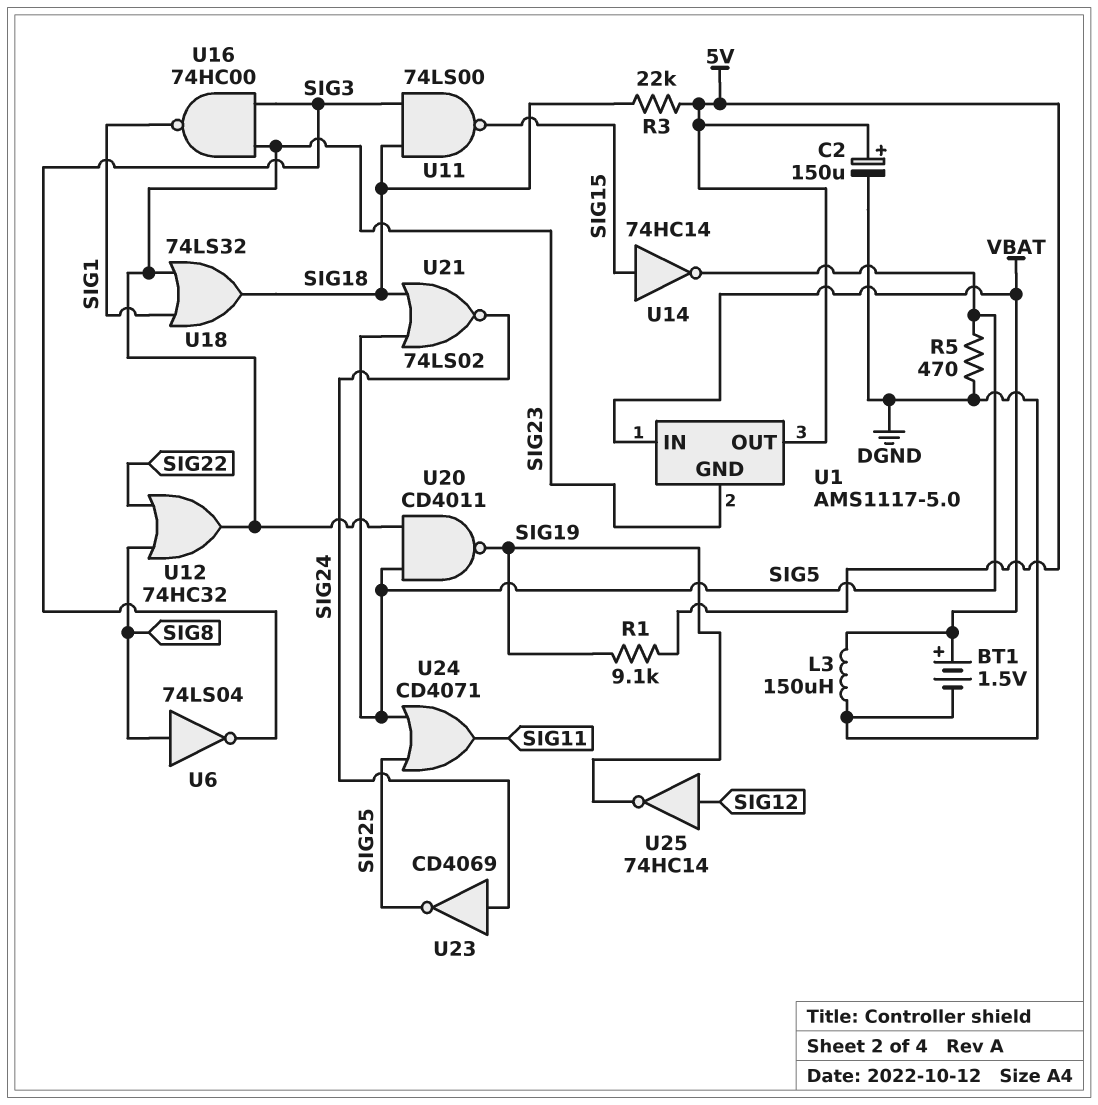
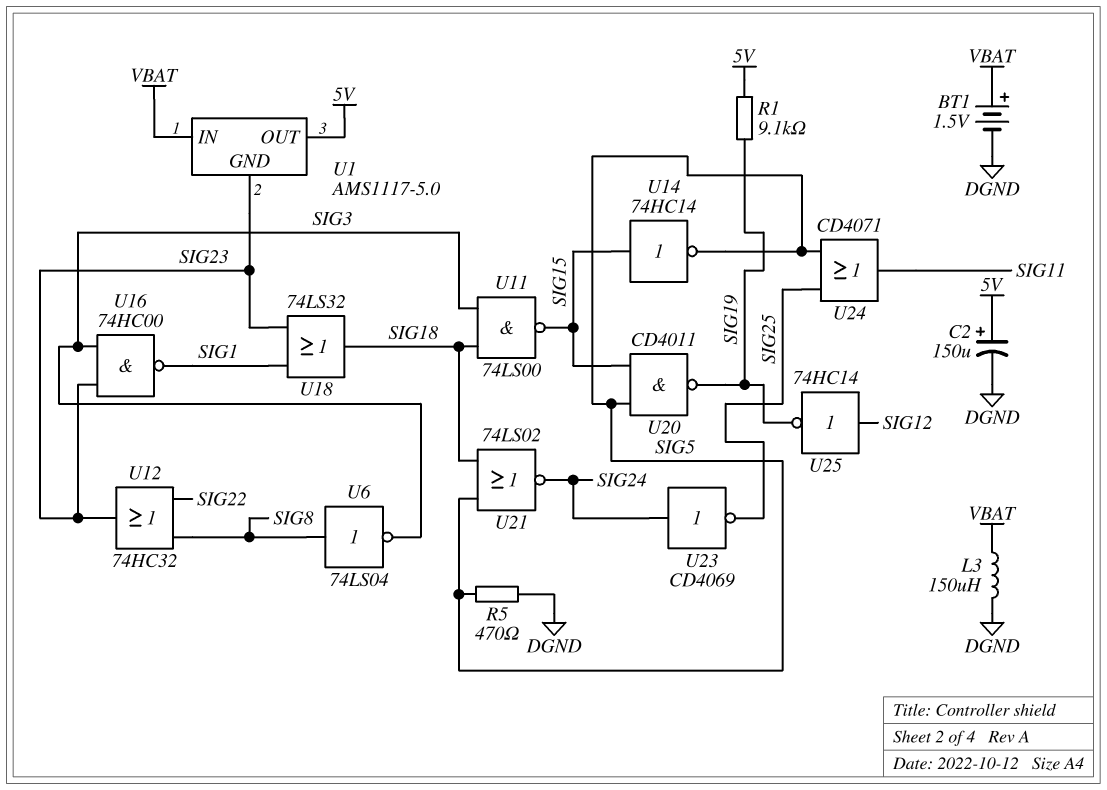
R3: 22k (5V, SIG18) -> none
U20: NAND CD4011 (in SIG5, in SIG23, out SIG19) -> NAND CD4011 (in SIG5, in SIG15, out SIG19)

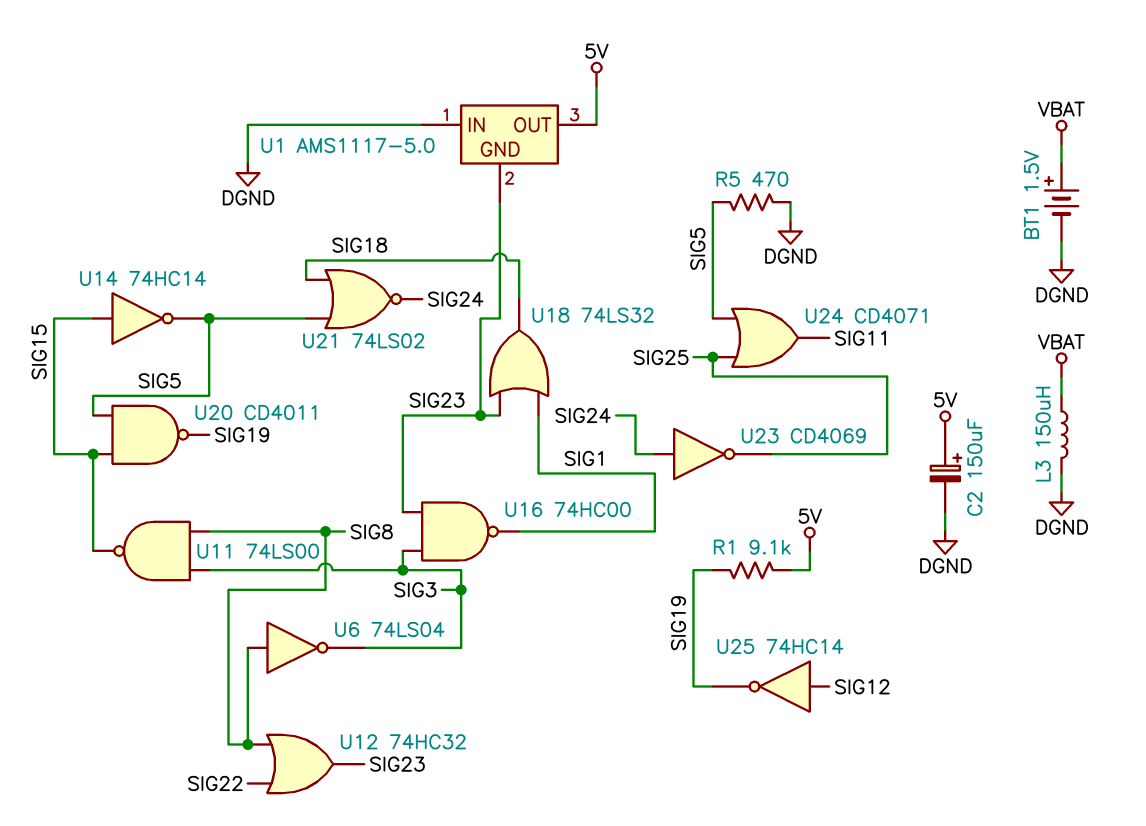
U1 pin IN: VBAT -> DGND
U11: NAND 74LS00 (in SIG3, in SIG18, out SIG15) -> NAND 74LS00 (in SIG3, in SIG8, out SIG15)

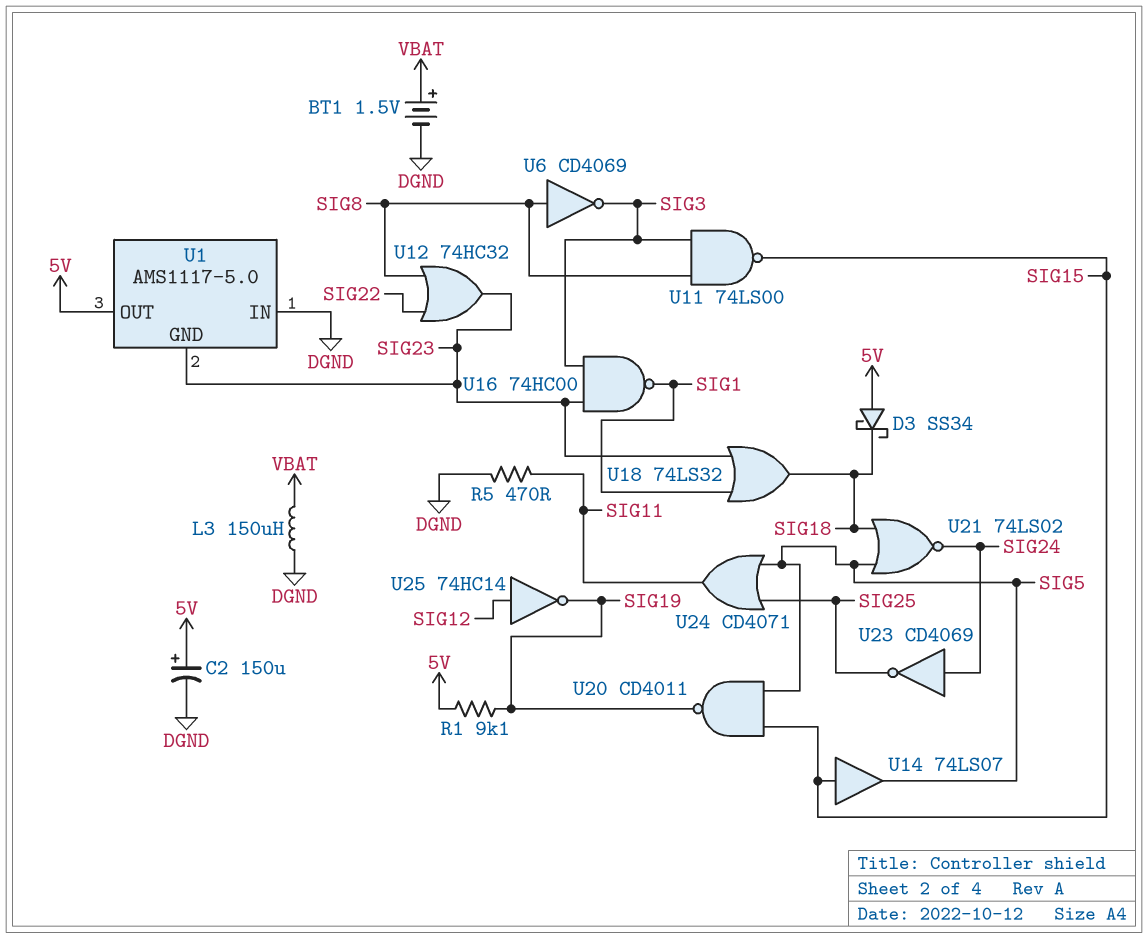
D3: none -> schottky SS34 (A 5V, K SIG18)
R5: 470 (DGND, SIG5) -> 470 (DGND, SIG11)
U6: NOT 74LS04 (in SIG8, out SIG3) -> NOT CD4069 (in SIG8, out SIG3)
U14: NOT 74HC14 (in SIG15, out SIG5) -> buffer 74LS07 (in SIG15, out SIG5)

